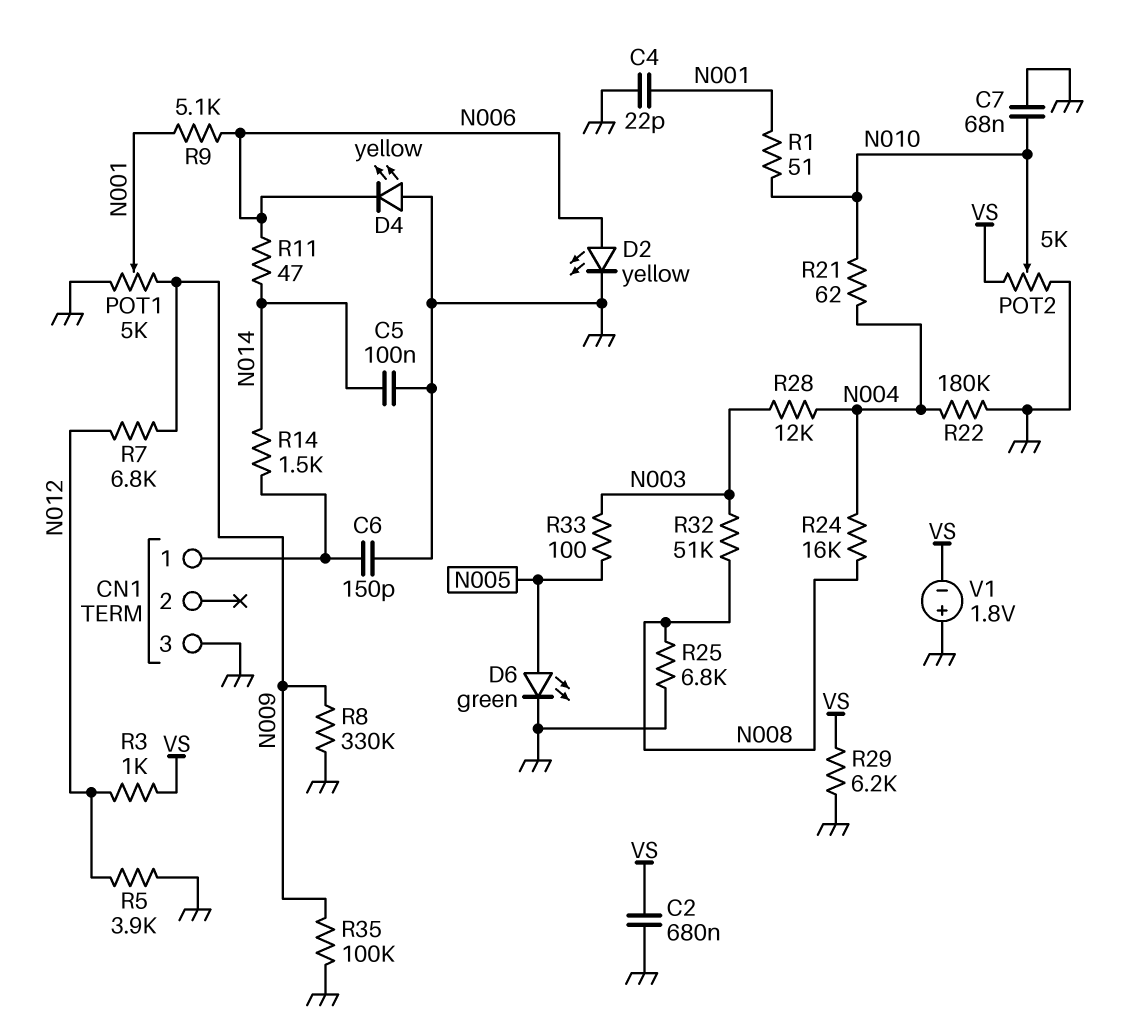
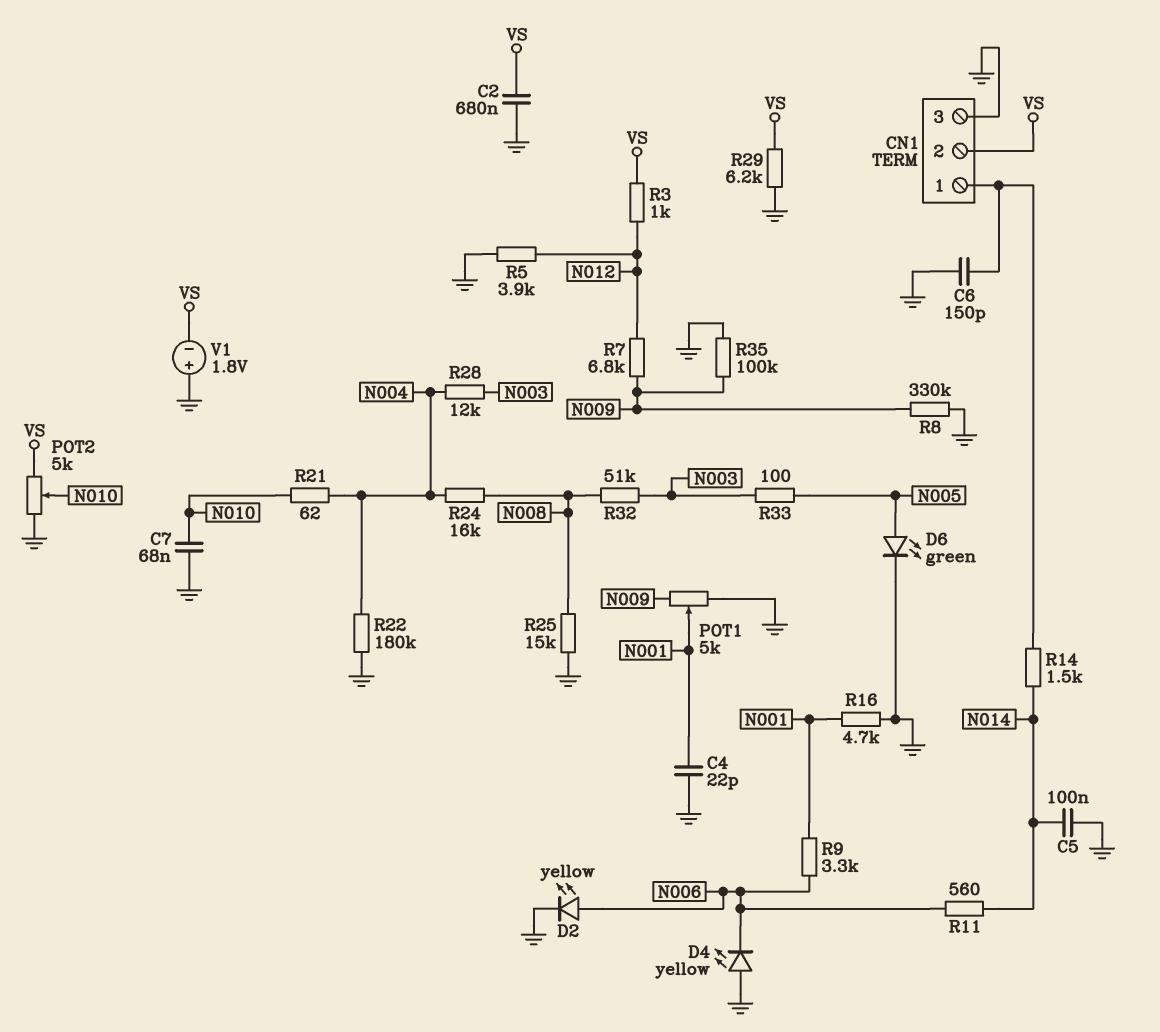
CN1 pin 2: none -> VS
R1: 51 (N001, N010) -> none
R9: 5.1k (N001, N006) -> 3.3k (N001, N006)
R11: 47 (N006, N014) -> 560 (N006, N014)
R16: none -> 4.7k (GND, N001)
R25: 6.8k (GND, N008) -> 15k (GND, N008)

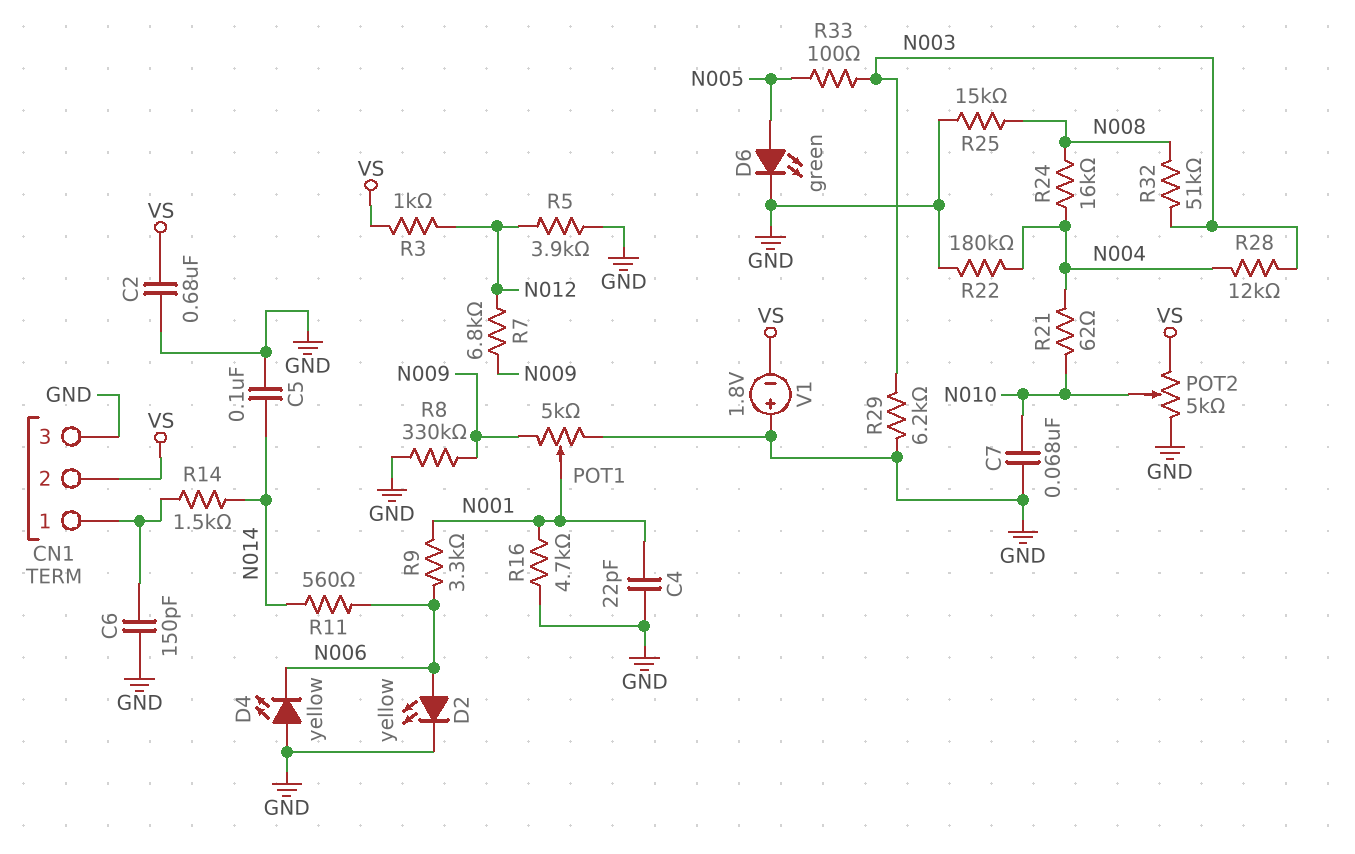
R29: 6.2k (GND, VS) -> 6.2k (GND, N003)
R35: 100k (GND, N009) -> none

